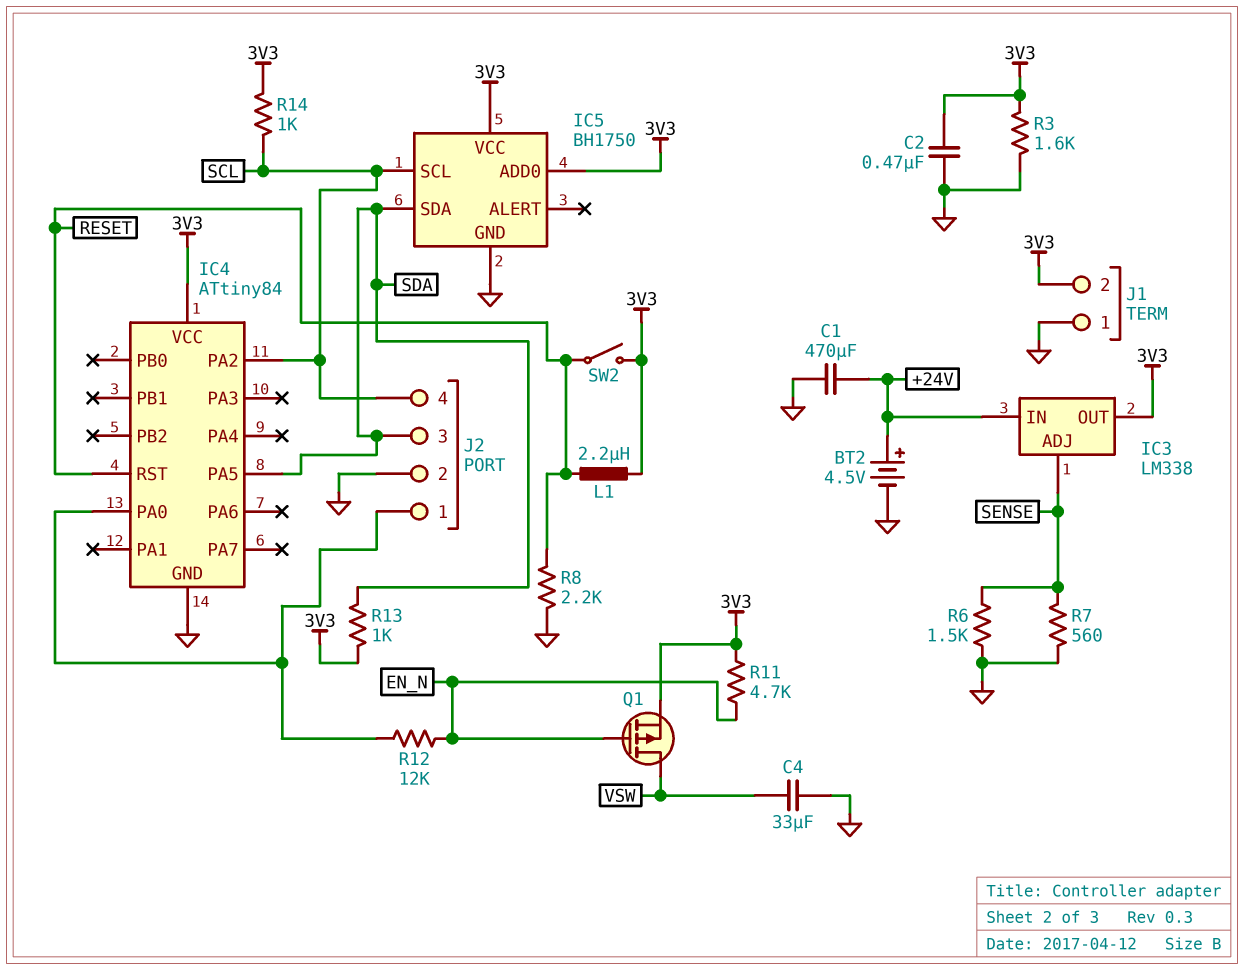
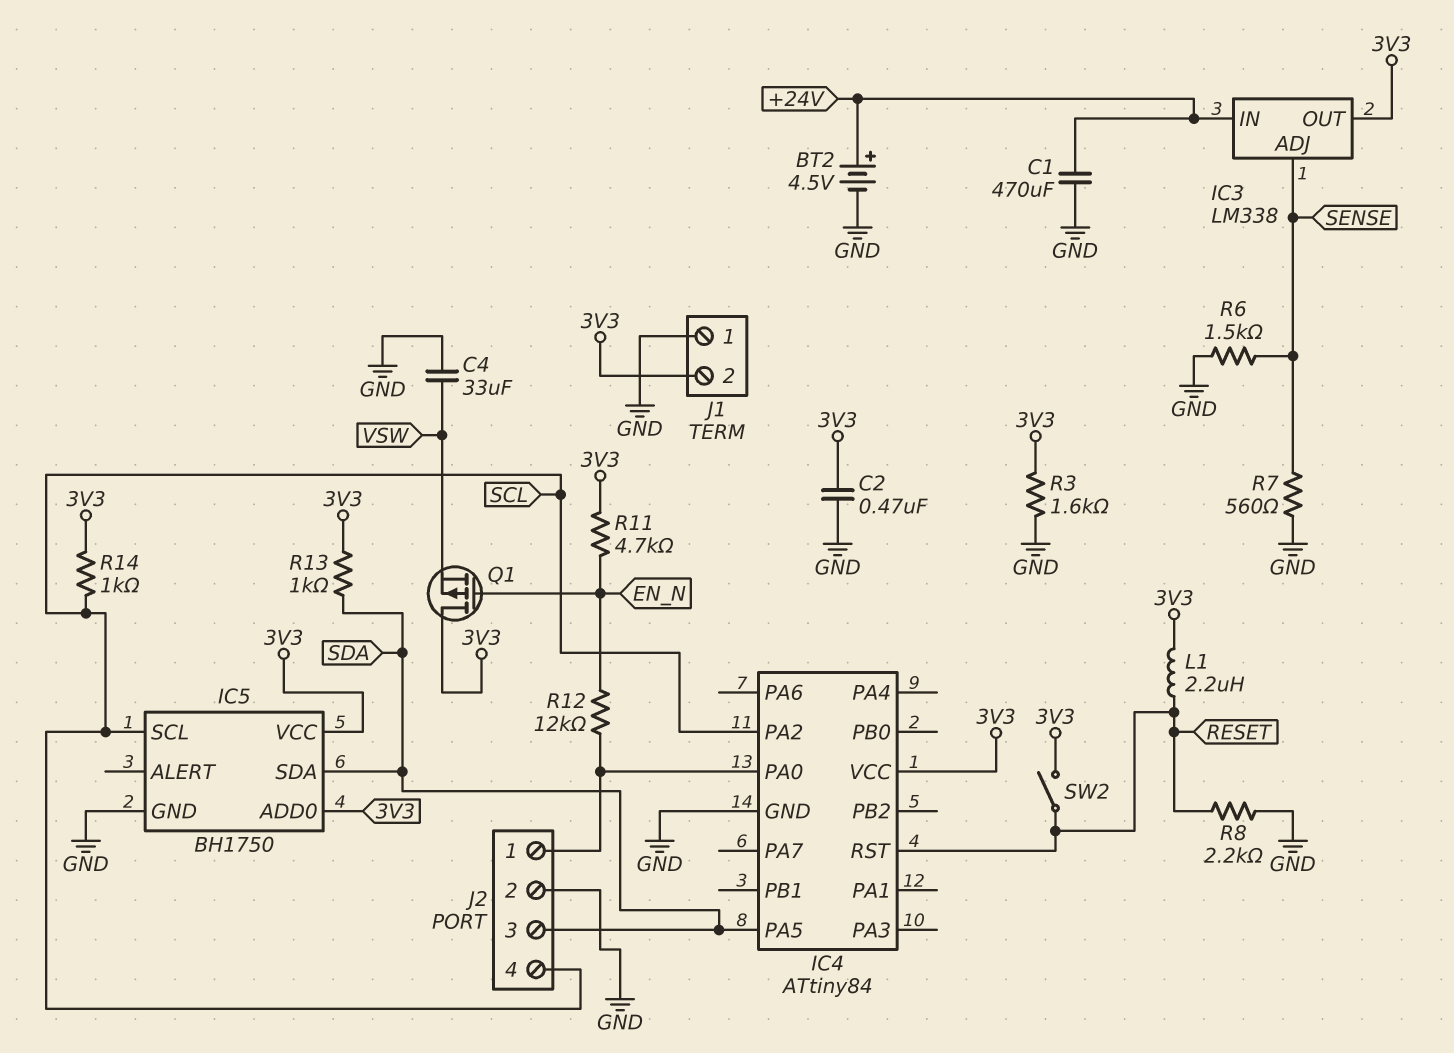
Q1: PMOS (G EN_N, D VSW, S 3V3) -> PMOS (G EN_N, D 3V3, S VSW)

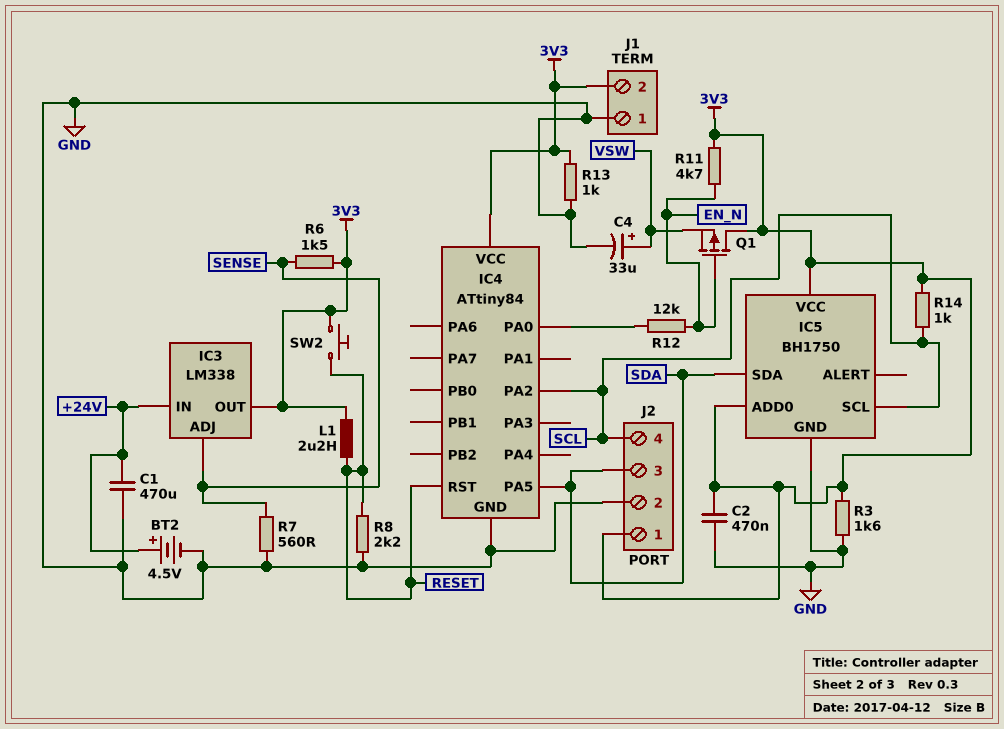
C4: 33uF (GND, VSW) -> 33uF (plus VSW, minus GND)
J2 pin 1: IC4/PA0 -> 3V3
R6: 1.5k (GND, SENSE) -> 1.5k (3V3, SENSE)
R13: 1k (3V3, SDA) -> 1k (3V3, GND)
SW2: switch (3V3, RESET) -> button (3V3, RESET)

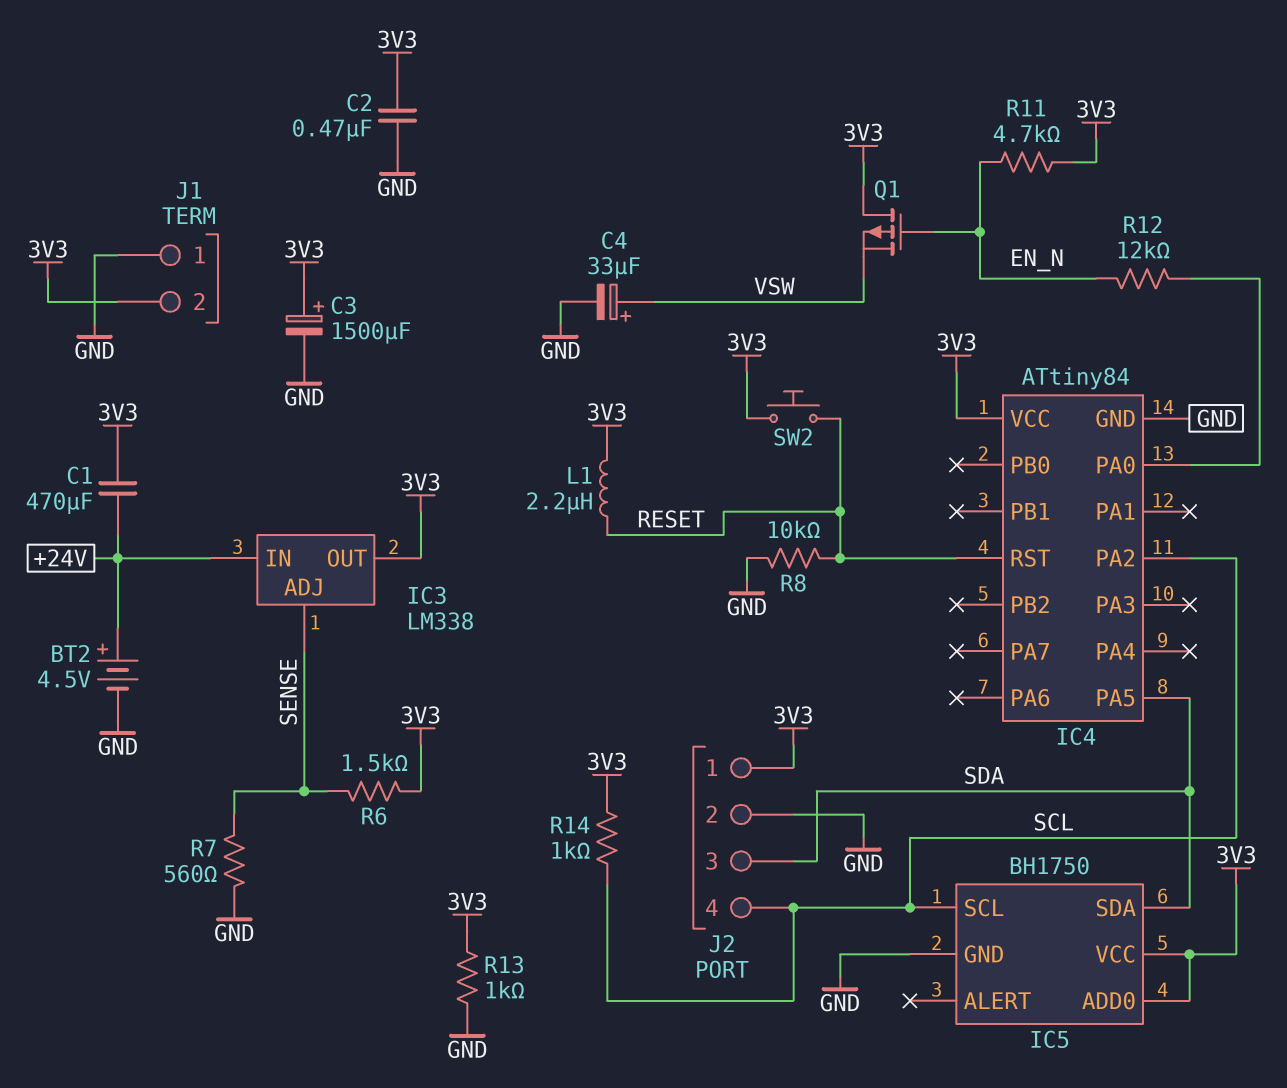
C1: 470uF (+24V, GND) -> 470uF (+24V, 3V3)
C3: none -> 1500uF (plus 3V3, minus GND)
R3: 1.6k (3V3, GND) -> none
R8: 2.2k (GND, RESET) -> 10k (GND, RESET)

